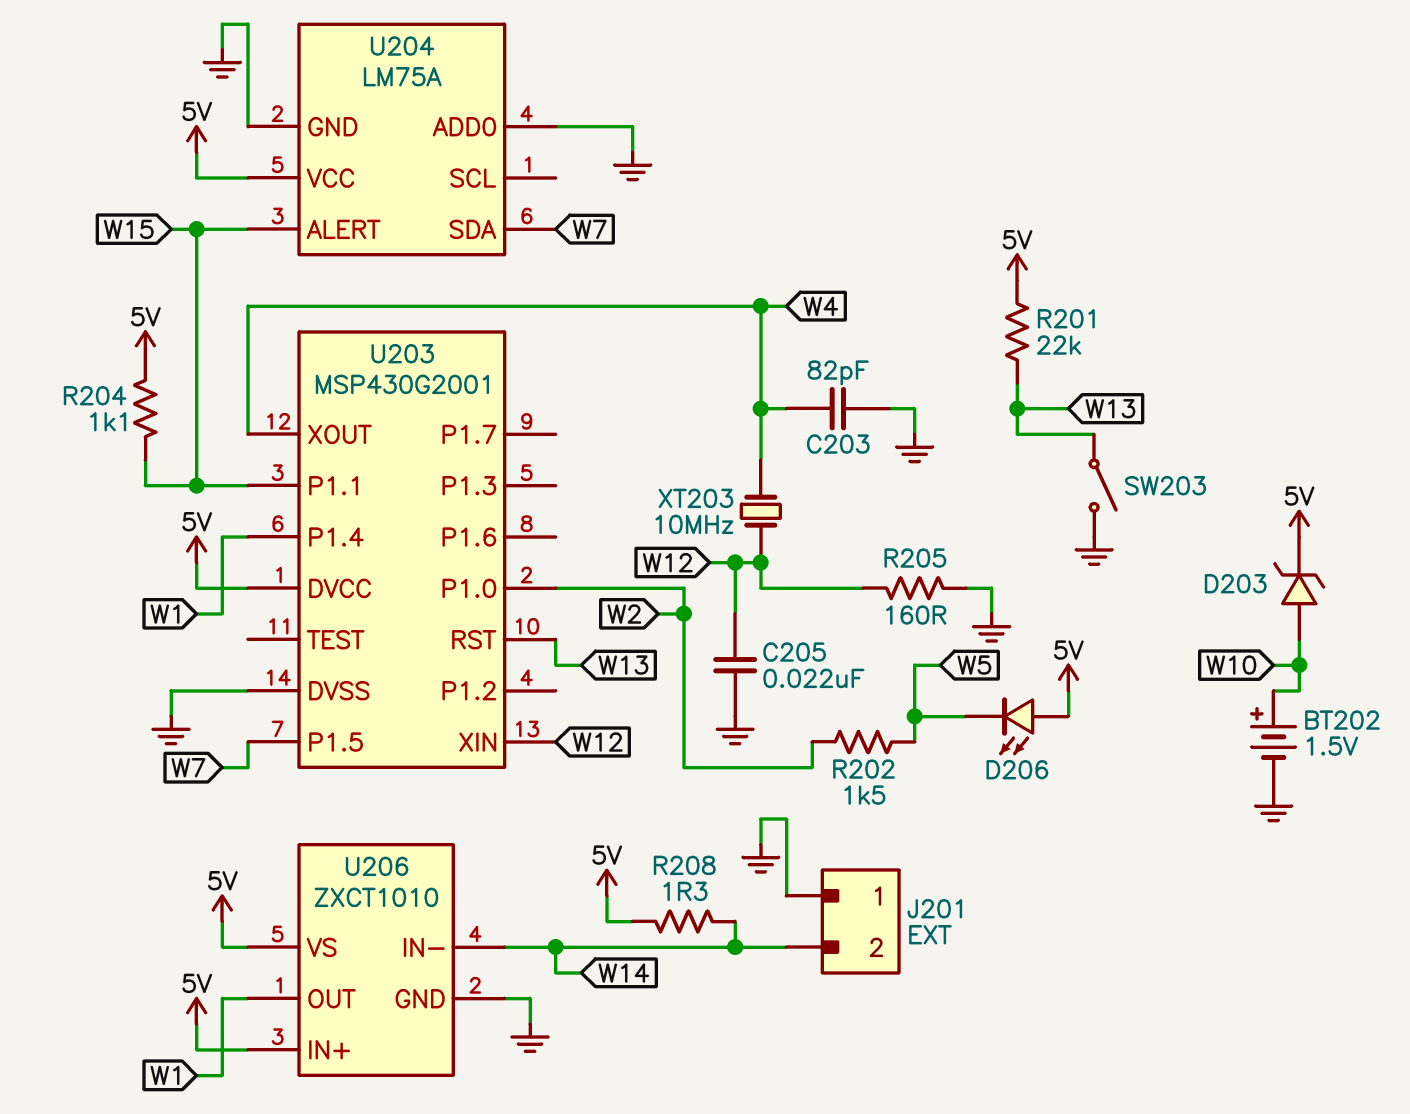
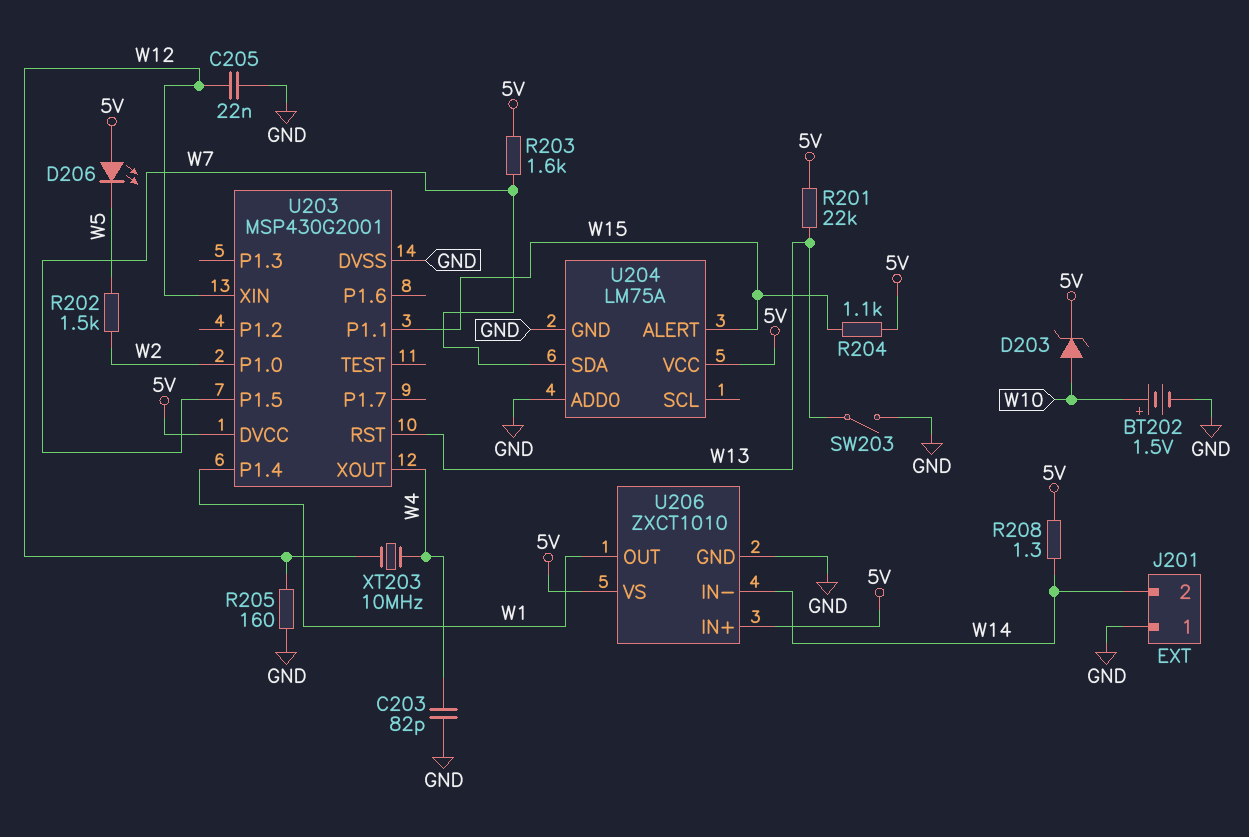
R203: none -> 1.6k (5V, W7)

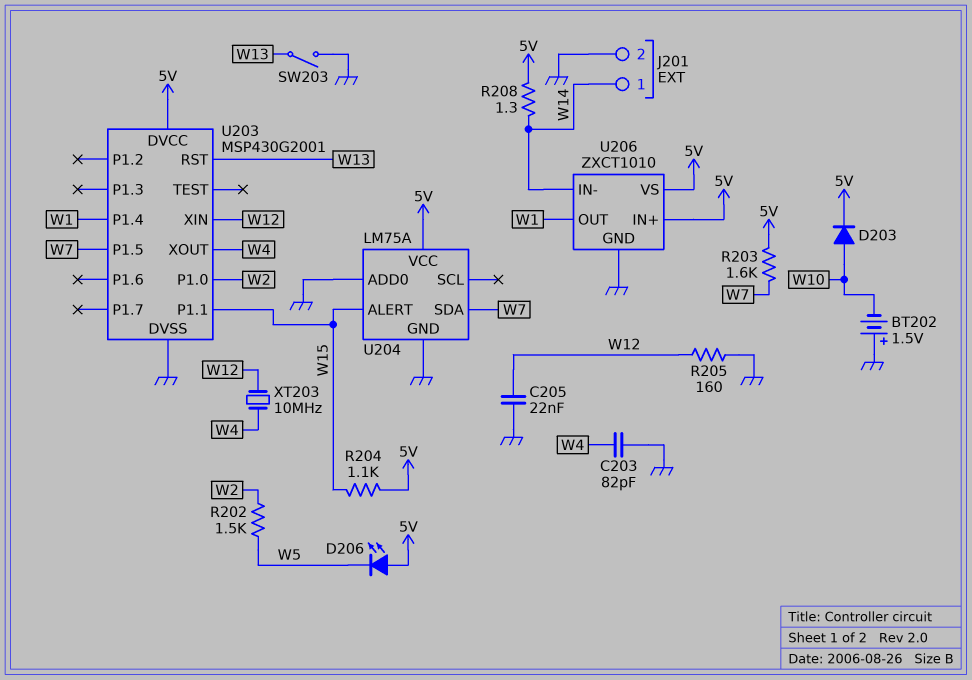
BT202: 1.5V (plus W10, minus GND) -> 1.5V (plus GND, minus W10)
D203: zener (A W10, K 5V) -> diode (A W10, K 5V)
J201 pin 1: GND -> W14
J201 pin 2: W14 -> GND
R201: 22k (5V, W13) -> none

